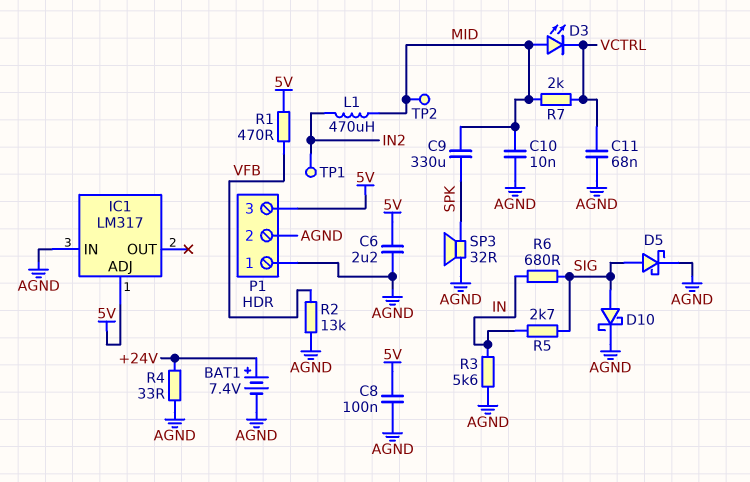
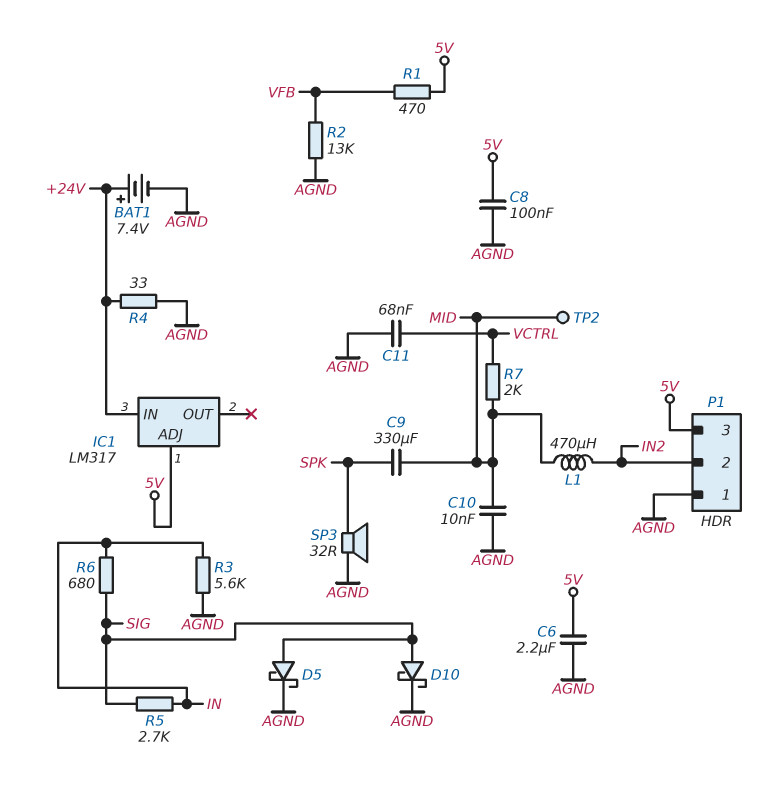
D3: LED (A MID, K VCTRL) -> none
IC1 pin IN: AGND -> +24V
P1 pin 2: AGND -> IN2
TP1: test point (IN2) -> none

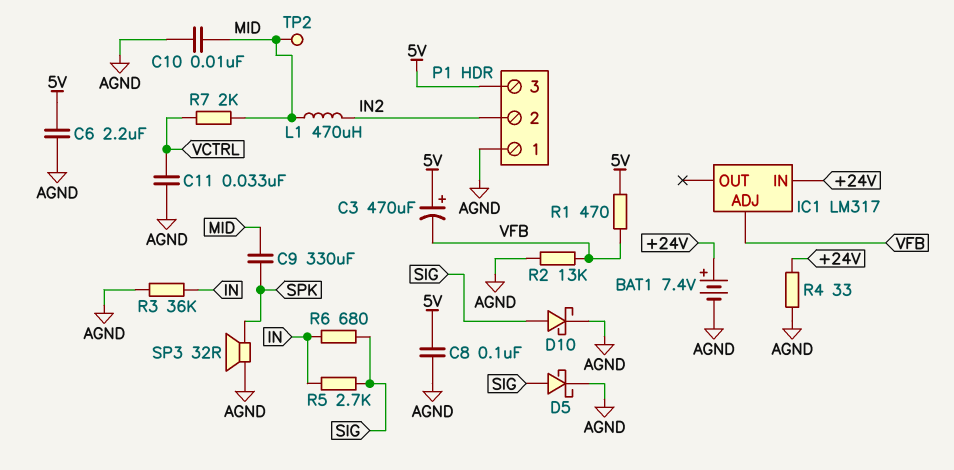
C3: none -> 470uF (plus 5V, minus VFB)
C11: 68nF (AGND, VCTRL) -> 33nF (AGND, VCTRL)
IC1 pin ADJ: 5V -> VFB
R3: 5.6k (AGND, IN) -> 36k (AGND, IN)

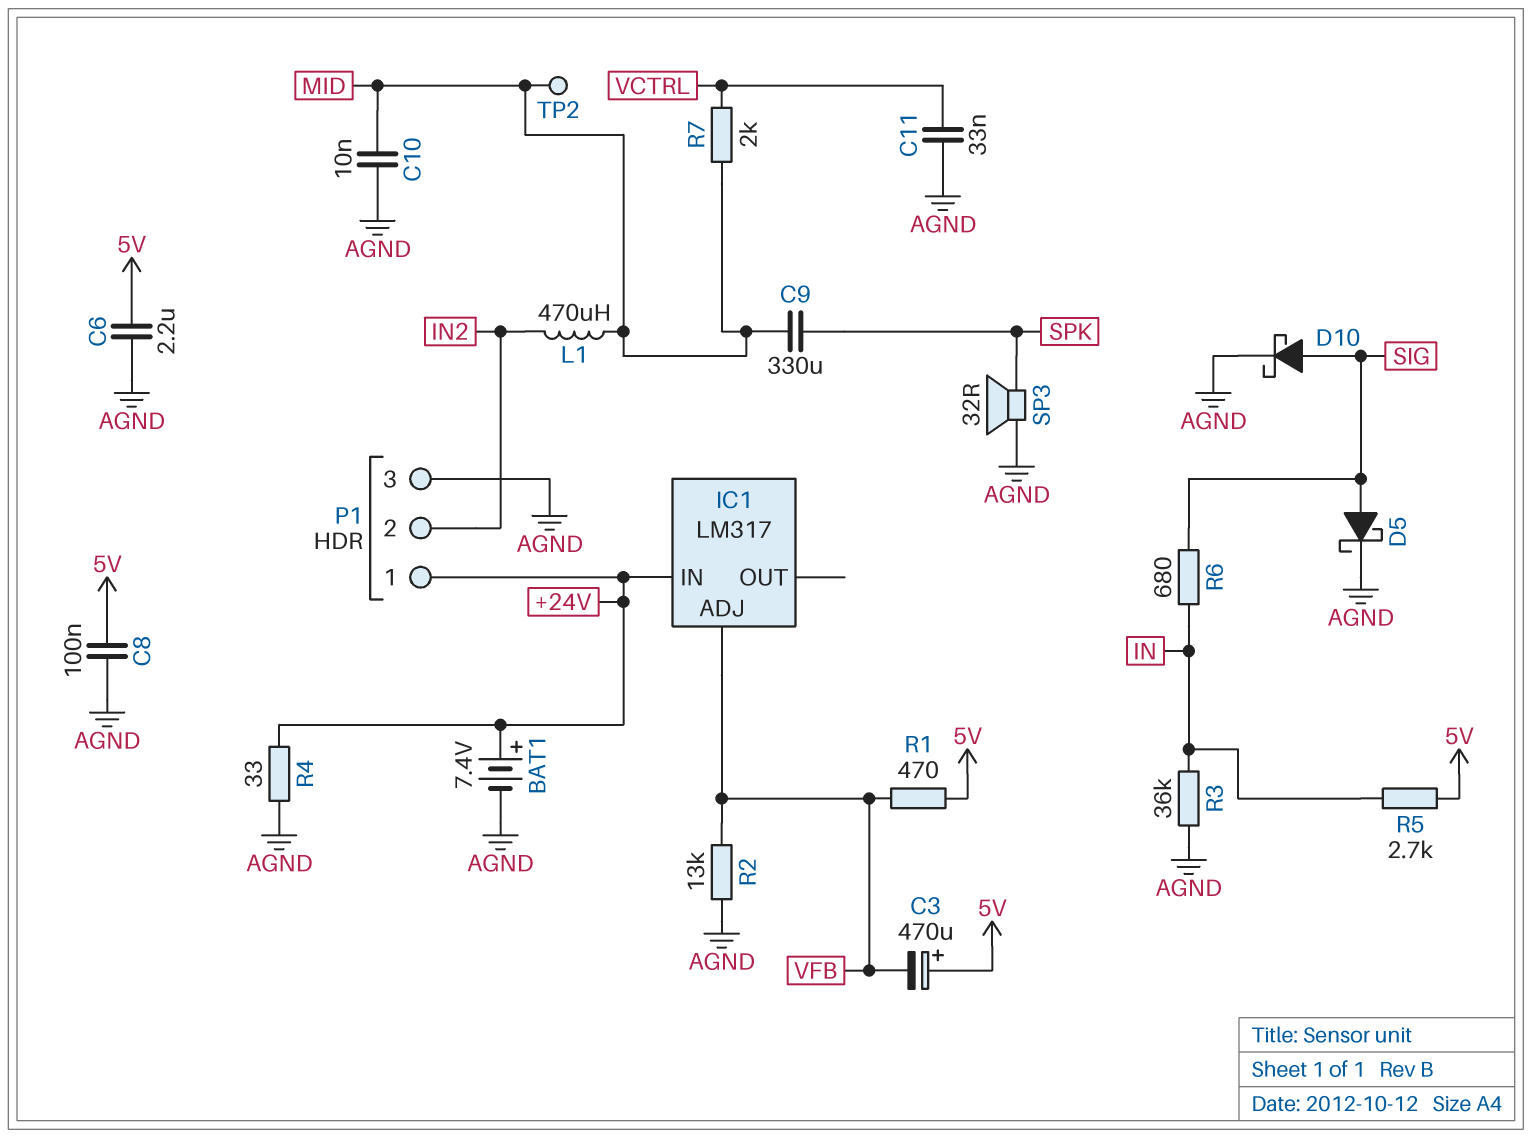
P1 pin 1: AGND -> +24V
P1 pin 3: 5V -> AGND
R5: 2.7k (IN, SIG) -> 2.7k (5V, IN)

